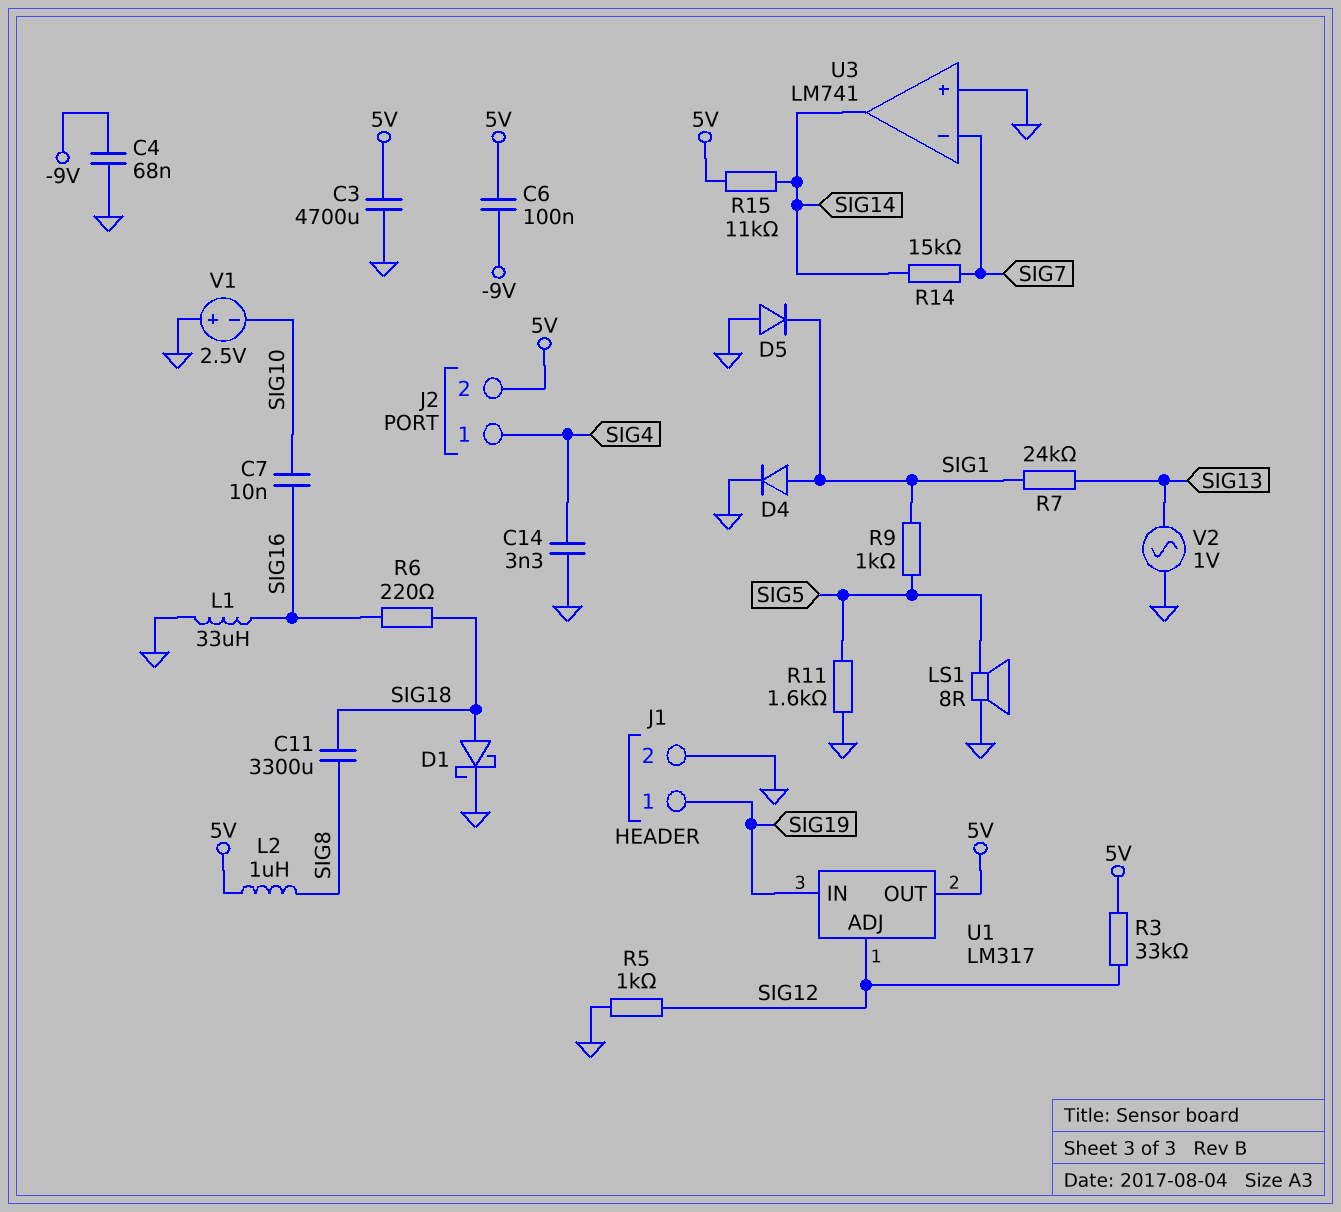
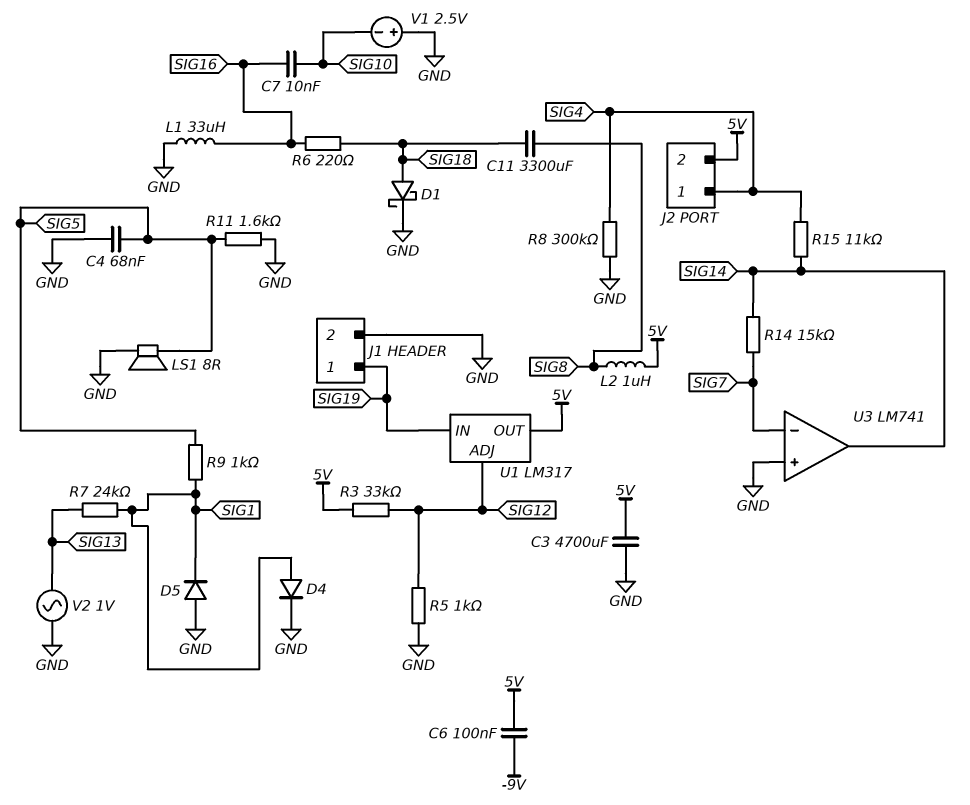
C4: 68nF (-9V, GND) -> 68nF (GND, SIG5)
C14: 3.3nF (GND, SIG4) -> none
R8: none -> 300k (GND, SIG4)
R15: 11k (5V, SIG14) -> 11k (SIG4, SIG14)

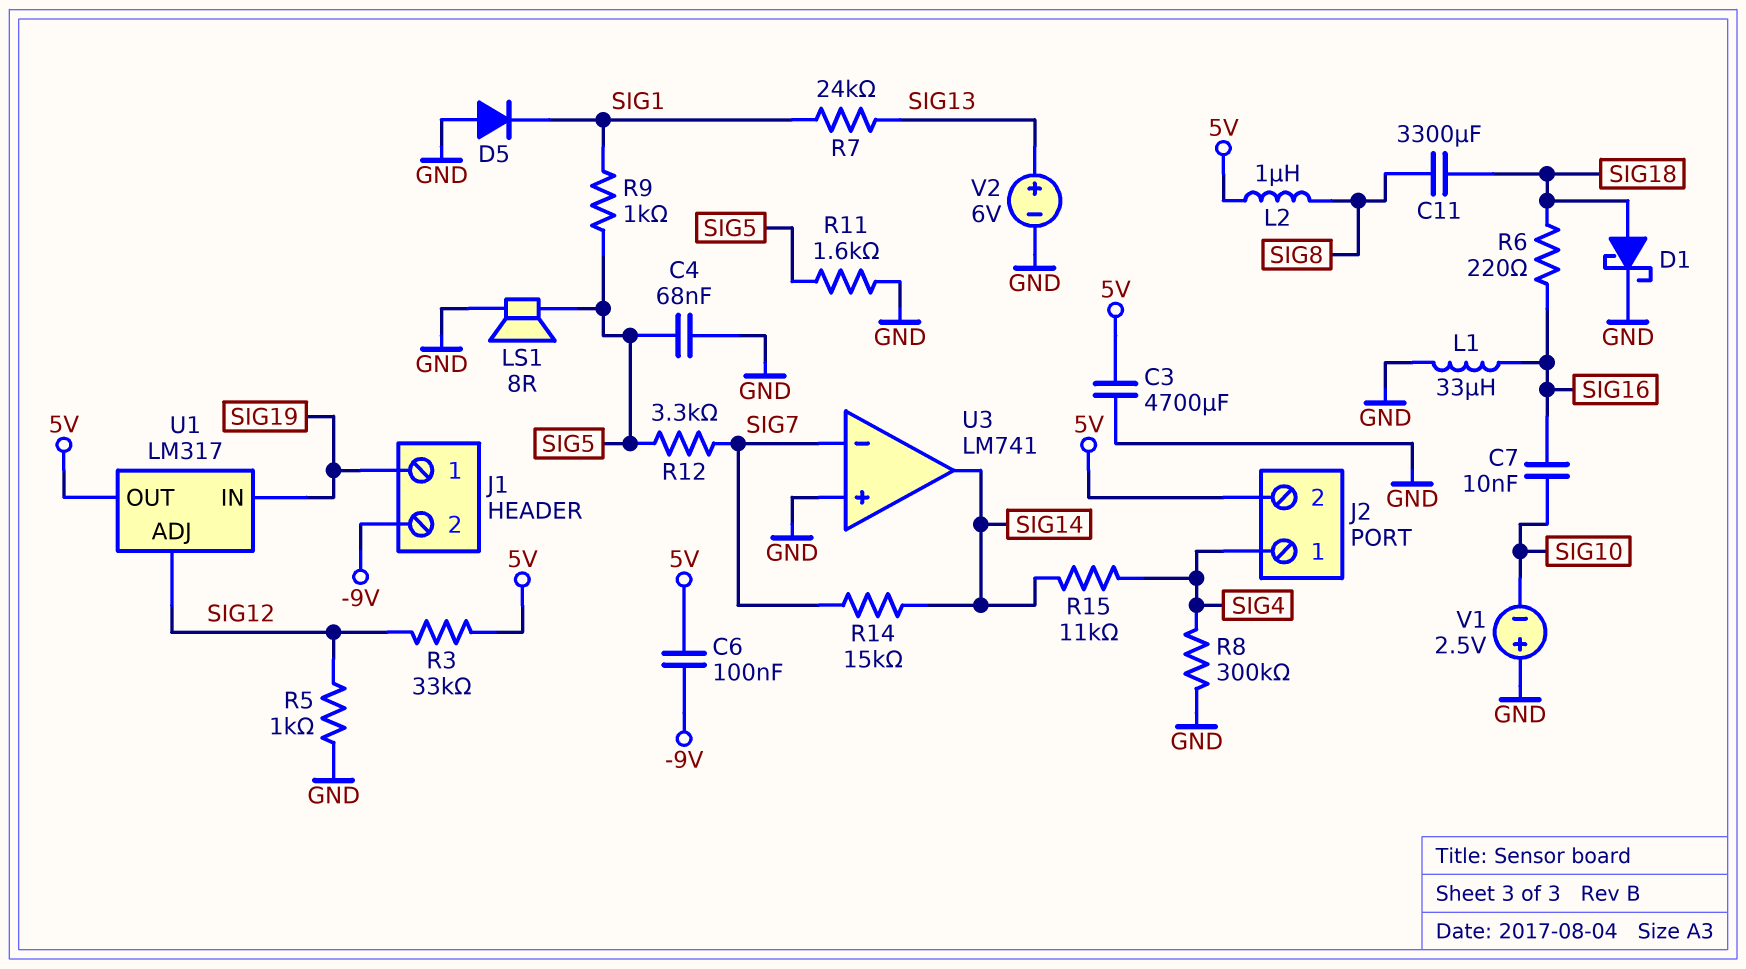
D4: diode (A SIG1, K GND) -> none
J1 pin 2: GND -> -9V
R12: none -> 3.3k (SIG5, SIG7)
V2: AC 1V (GND, SIG13) -> 6V (plus SIG13, minus GND)

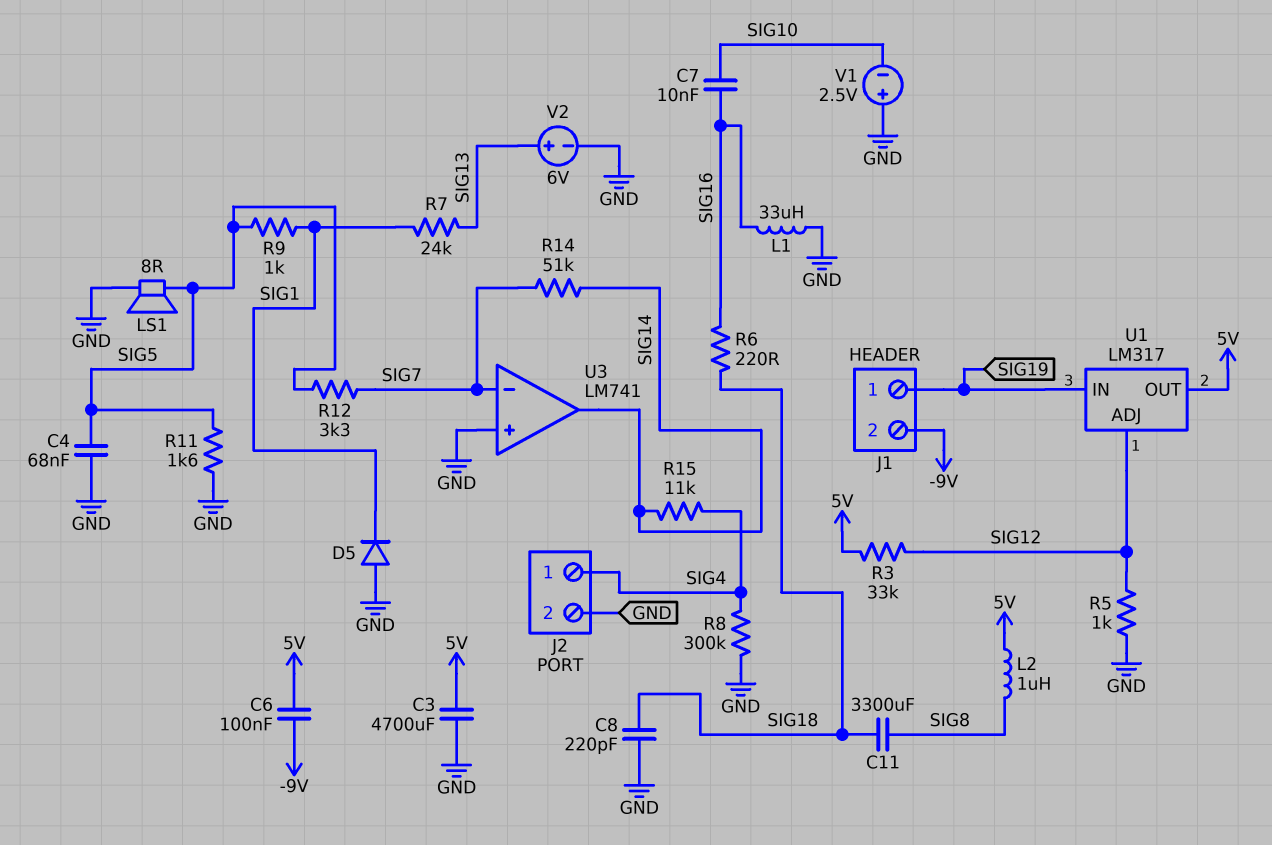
C8: none -> 220pF (GND, SIG18)
D1: schottky (A SIG18, K GND) -> none
J2 pin 2: 5V -> GND
R14: 15k (SIG7, SIG14) -> 51k (SIG7, SIG14)

